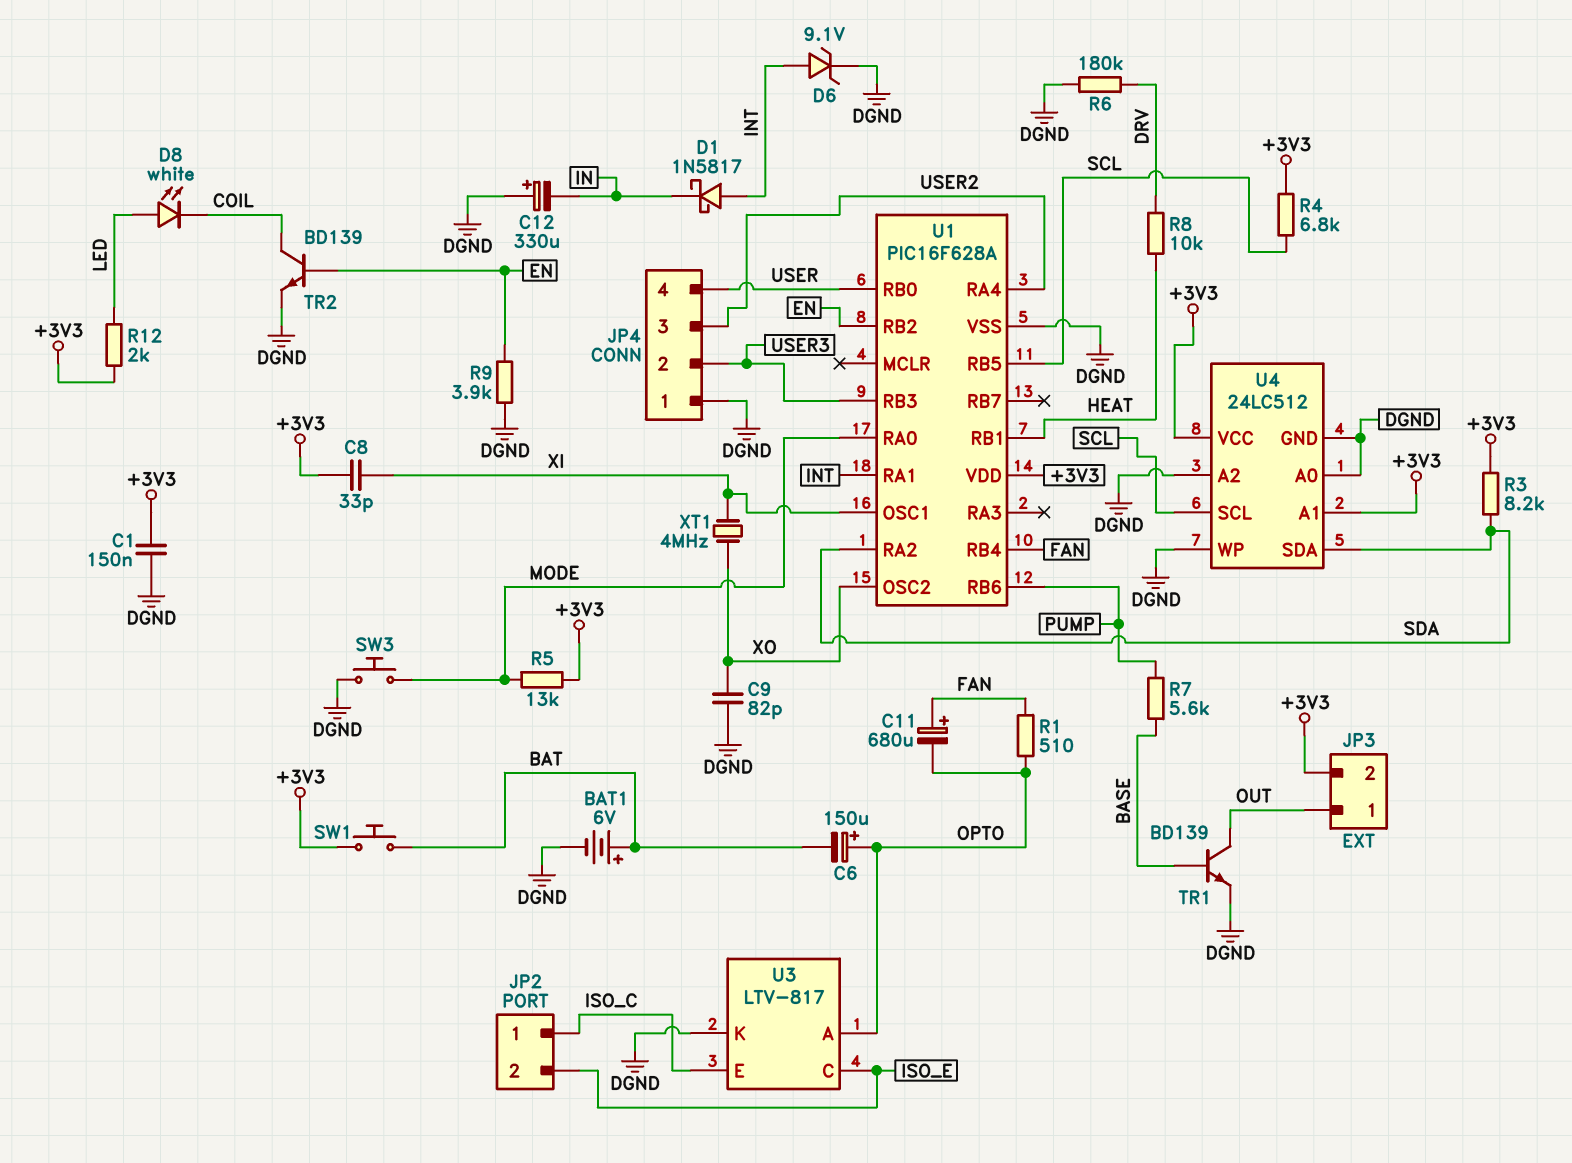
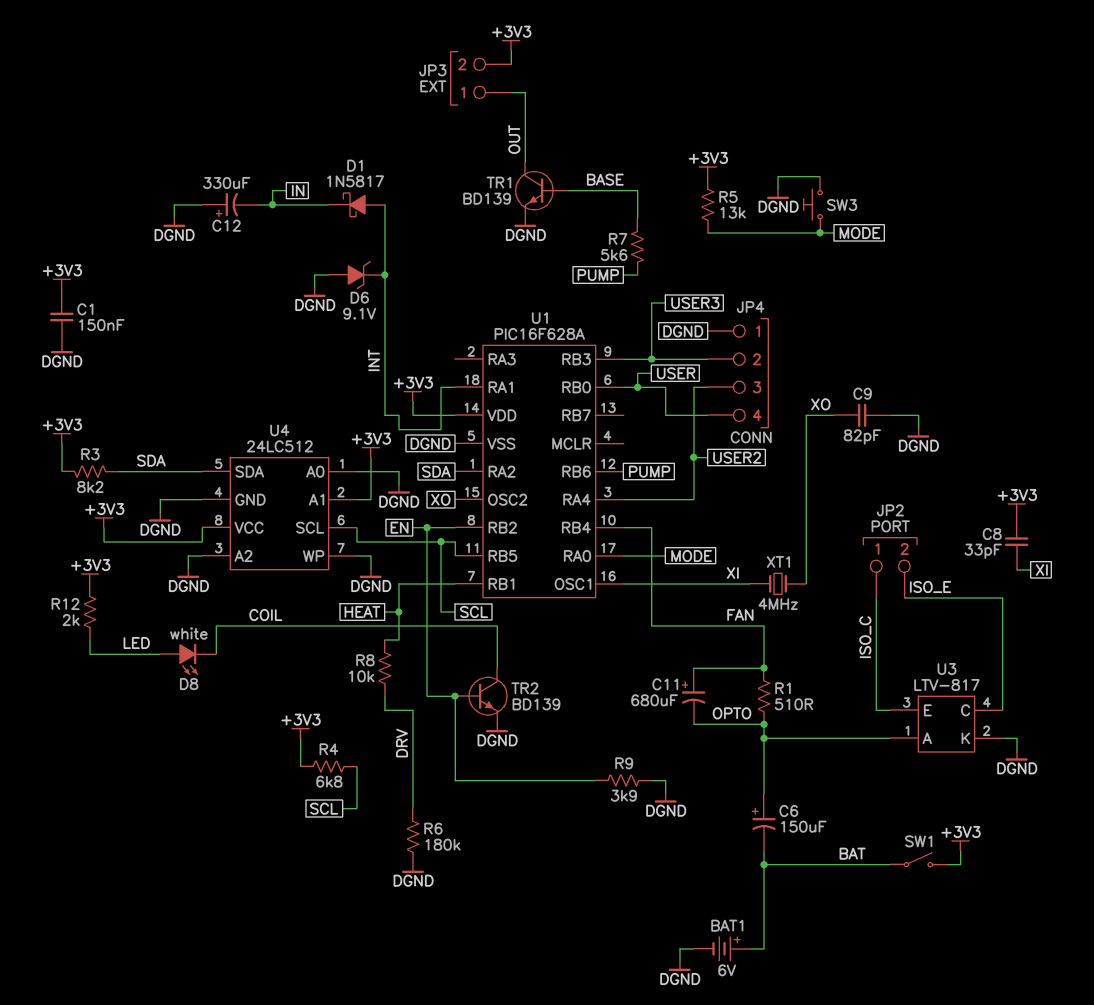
D6: zener 9.1V (A INT, K DGND) -> zener 9.1V (A DGND, K INT)
SW1: button (+3V3, BAT) -> switch (+3V3, BAT)

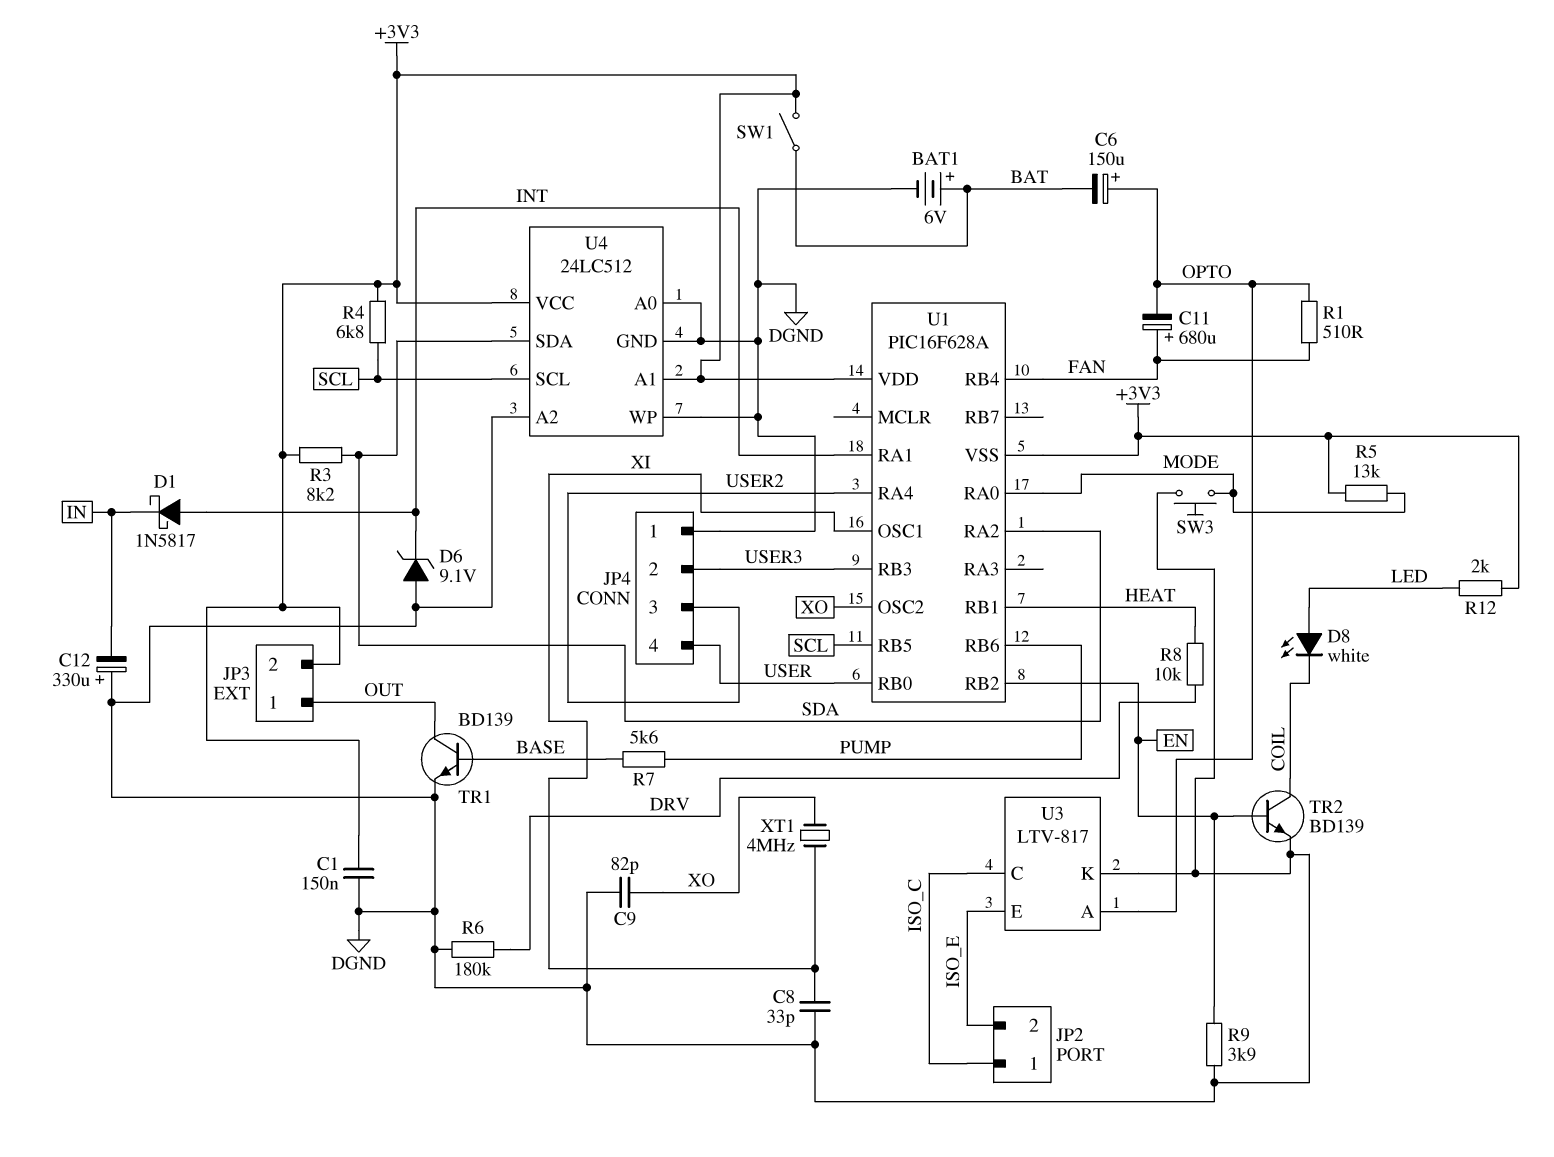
C8: 33pF (+3V3, XI) -> 33pF (DGND, XI)
U1 pin VSS: DGND -> +3V3
U3 pin C: ISO_E -> ISO_C
U3 pin E: ISO_C -> ISO_E

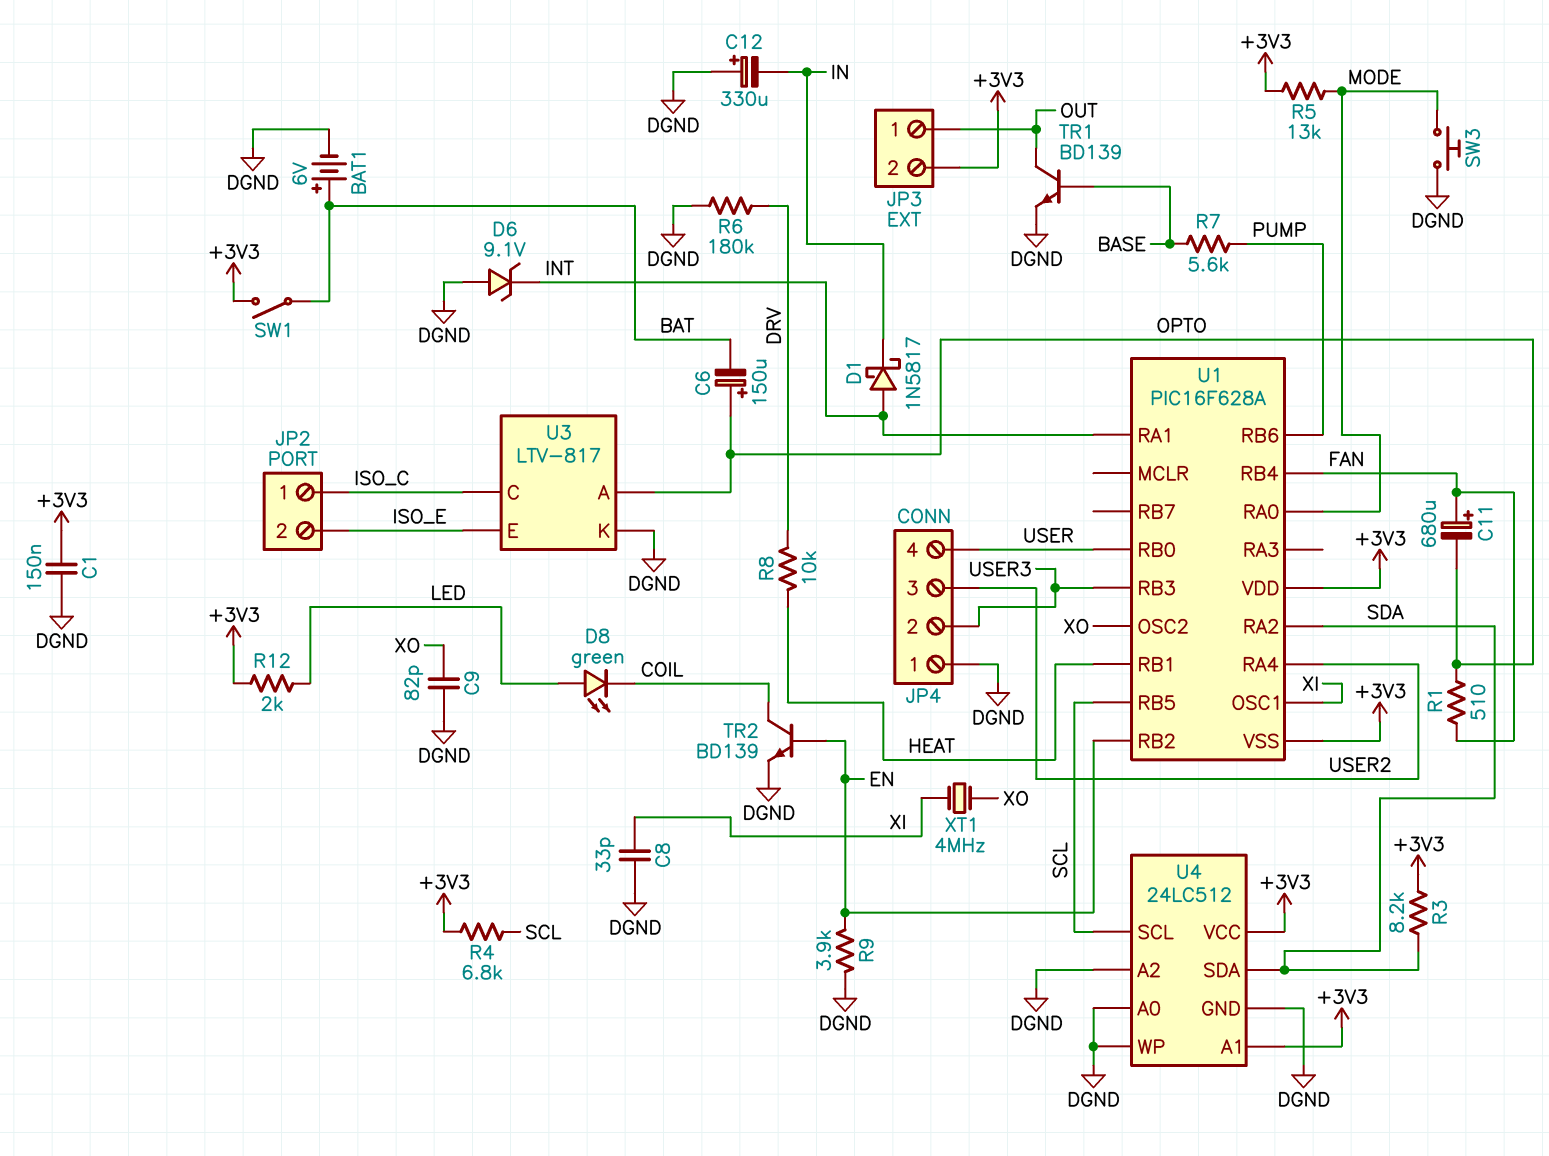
D8: LED white (A LED, K COIL) -> LED green (A LED, K COIL)

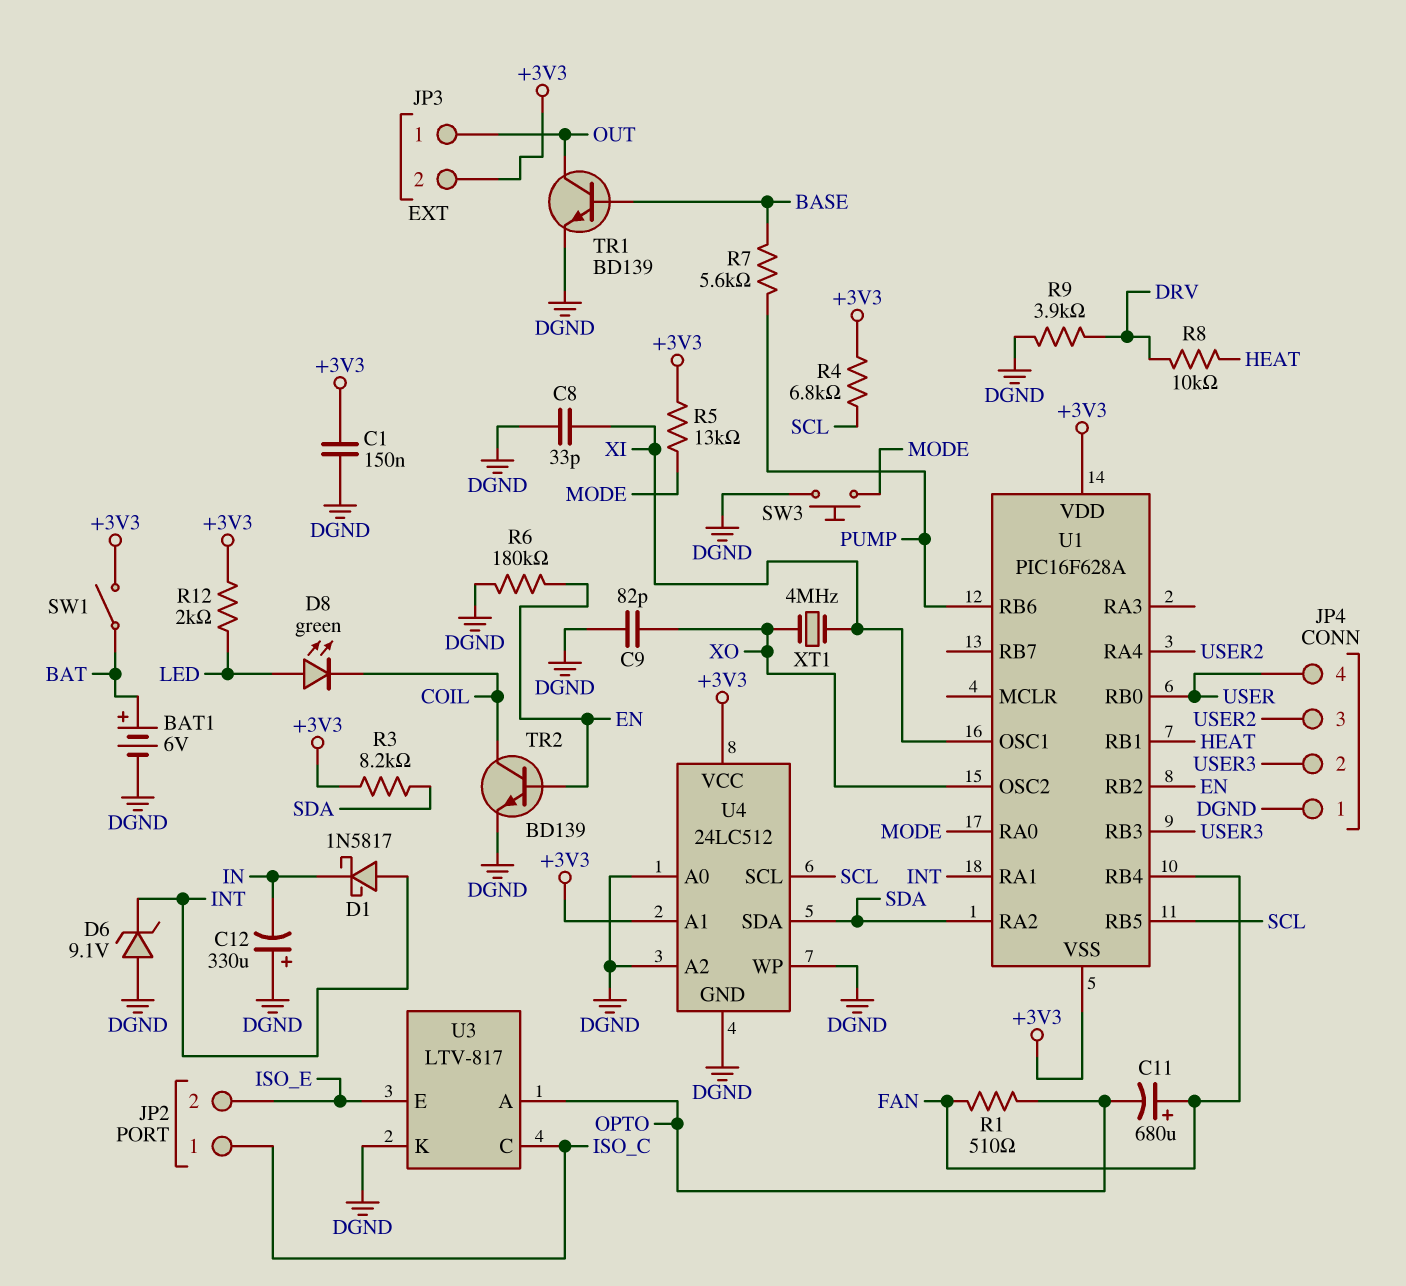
C6: 150uF (plus OPTO, minus BAT) -> none
R6: 180k (DGND, DRV) -> 180k (DGND, EN)
R9: 3.9k (DGND, EN) -> 3.9k (DGND, DRV)

